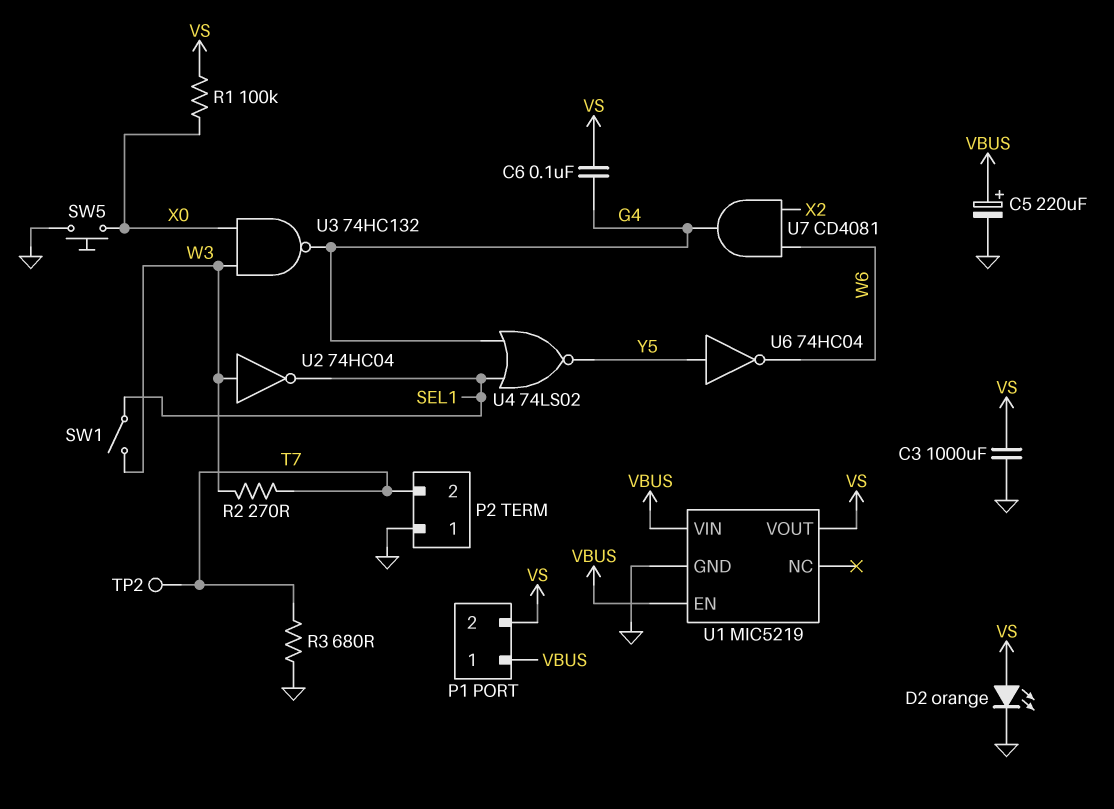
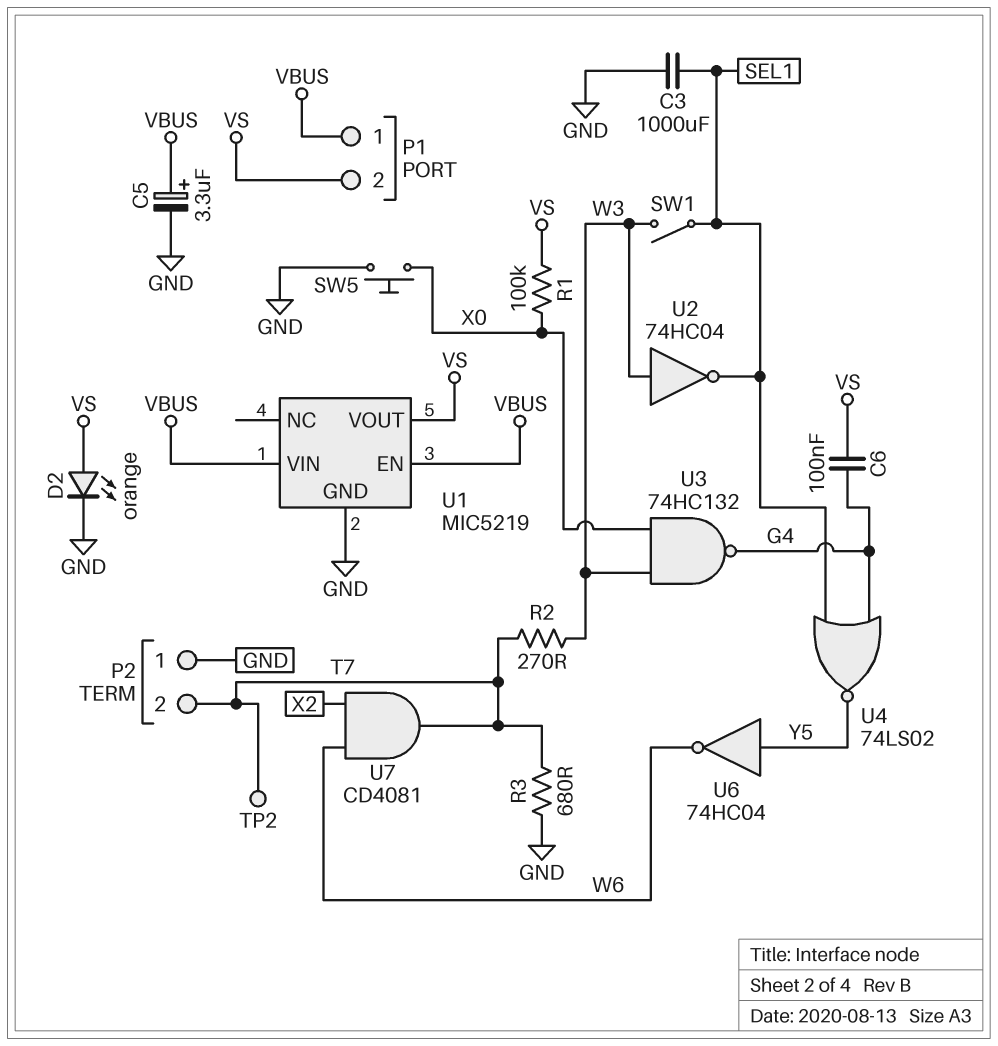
C3: 1000uF (GND, VS) -> 1000uF (GND, SEL1)
C5: 220uF (plus VBUS, minus GND) -> 3.3uF (plus VBUS, minus GND)
U7: AND CD4081 (in W6, in X2, out G4) -> AND CD4081 (in W6, in X2, out T7)

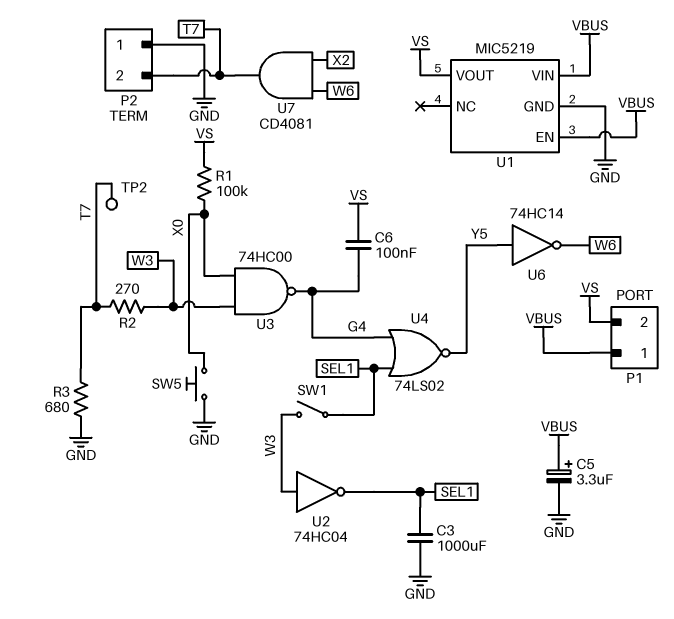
D2: LED orange (A VS, K GND) -> none
U3: NAND 74HC132 (in W3, in X0, out G4) -> NAND 74HC00 (in W3, in X0, out G4)
U6: NOT 74HC04 (in Y5, out W6) -> NOT 74HC14 (in Y5, out W6)

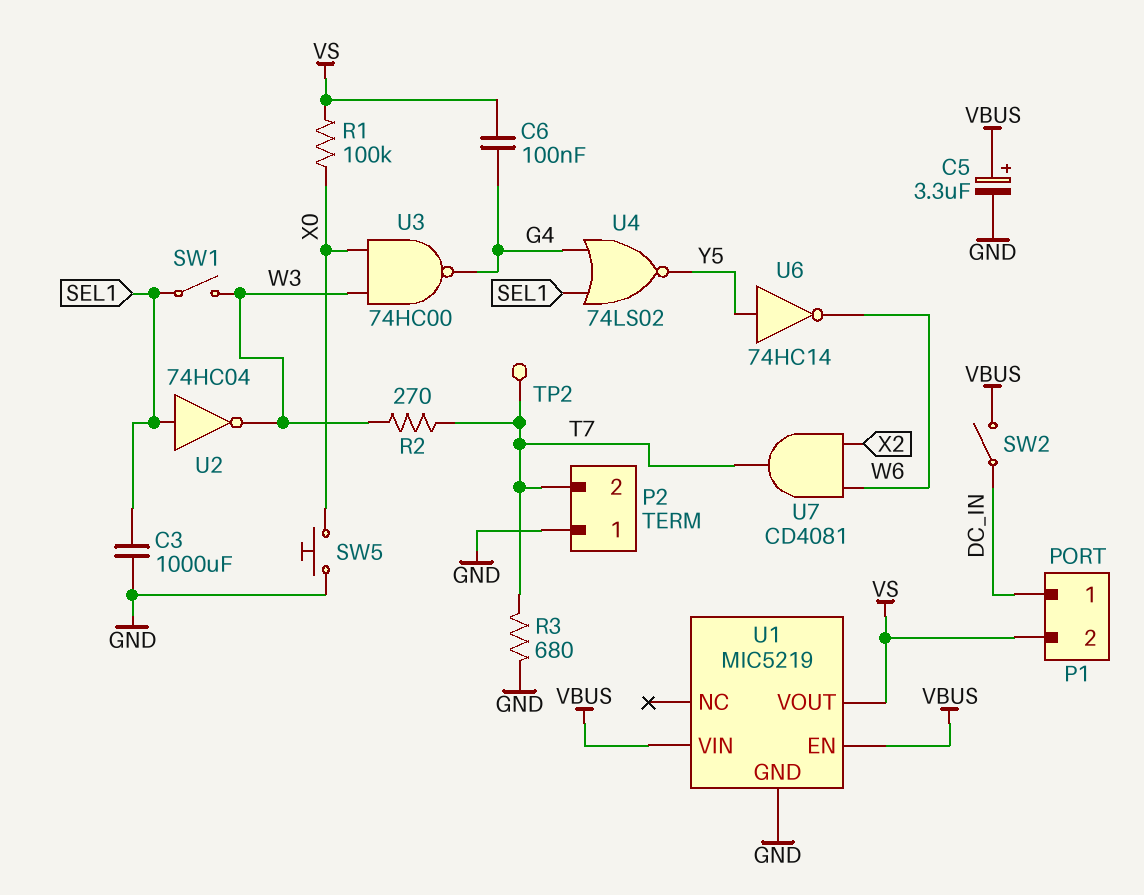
P1 pin 1: VBUS -> DC_IN
SW2: none -> switch (DC_IN, VBUS)
U2: NOT 74HC04 (in W3, out SEL1) -> NOT 74HC04 (in SEL1, out W3)

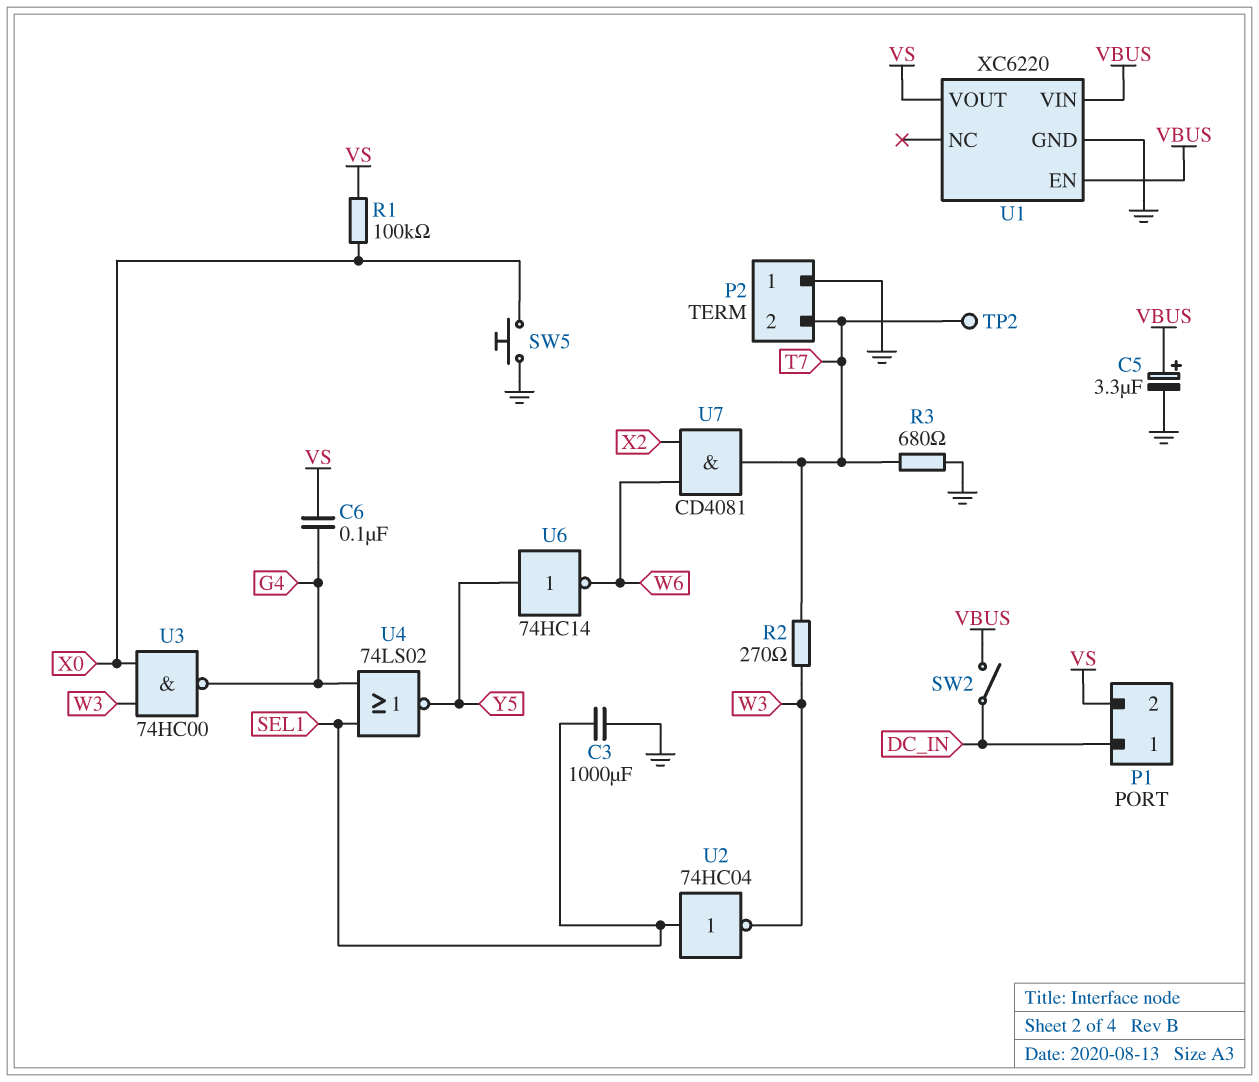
SW1: switch (SEL1, W3) -> none
U1: MIC5219 -> XC6220

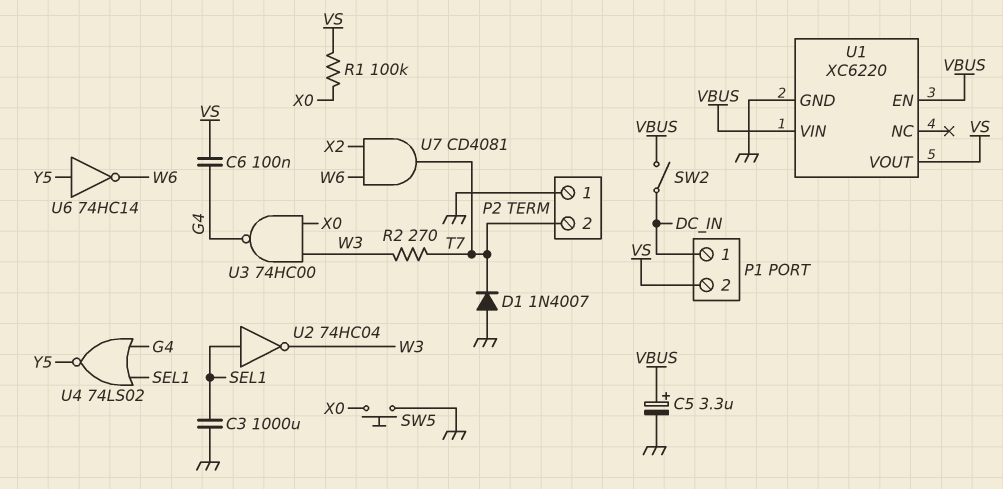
D1: none -> diode 1N4007 (A GND, K T7)
R3: 680 (GND, T7) -> none
TP2: test point (T7) -> none

